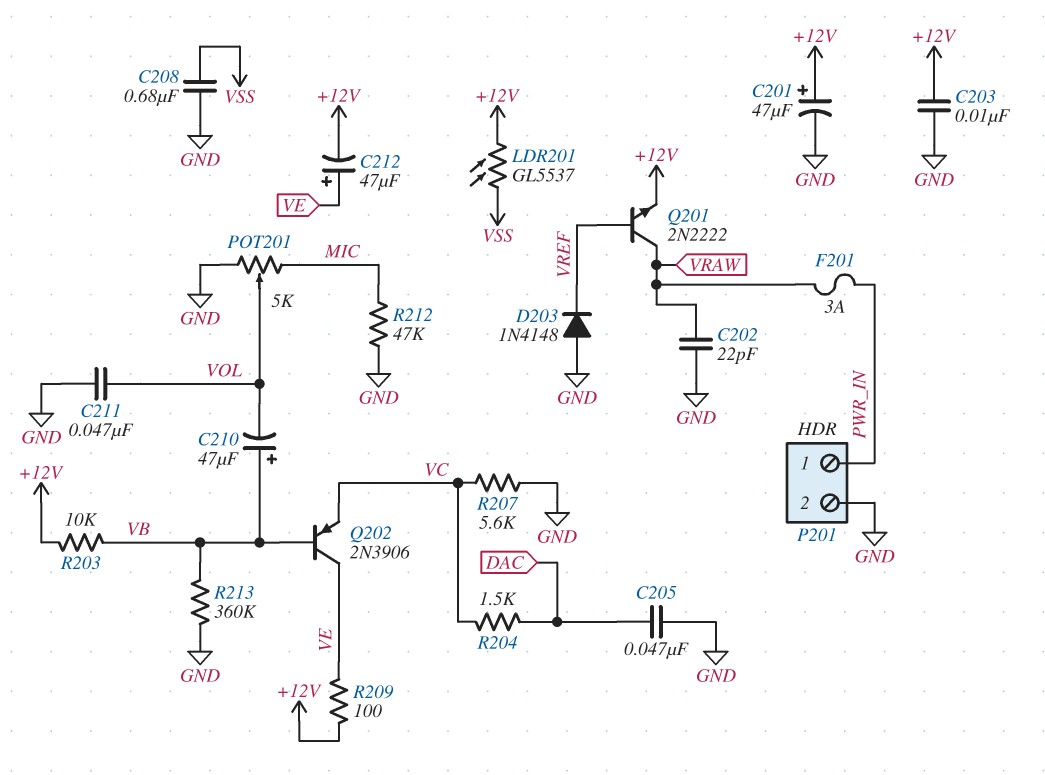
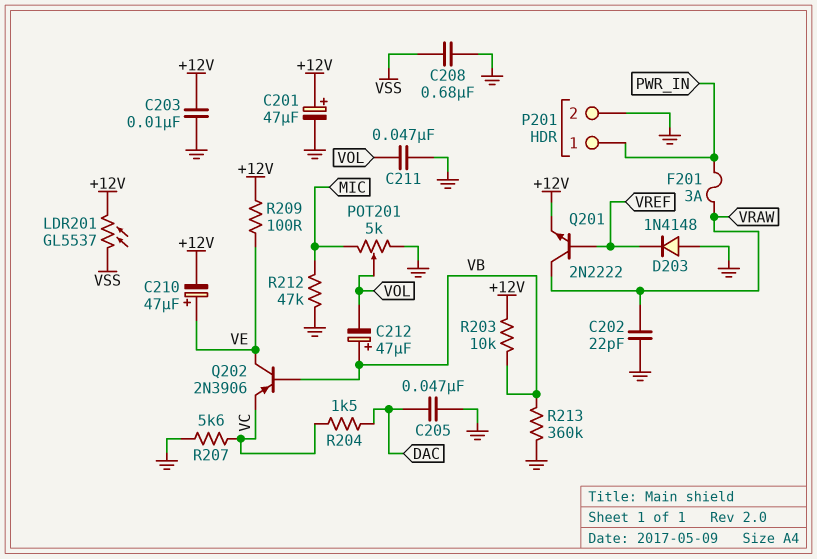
C210: 47uF (plus VB, minus VOL) -> 47uF (plus VE, minus +12V)
C212: 47uF (plus VE, minus +12V) -> 47uF (plus VB, minus VOL)

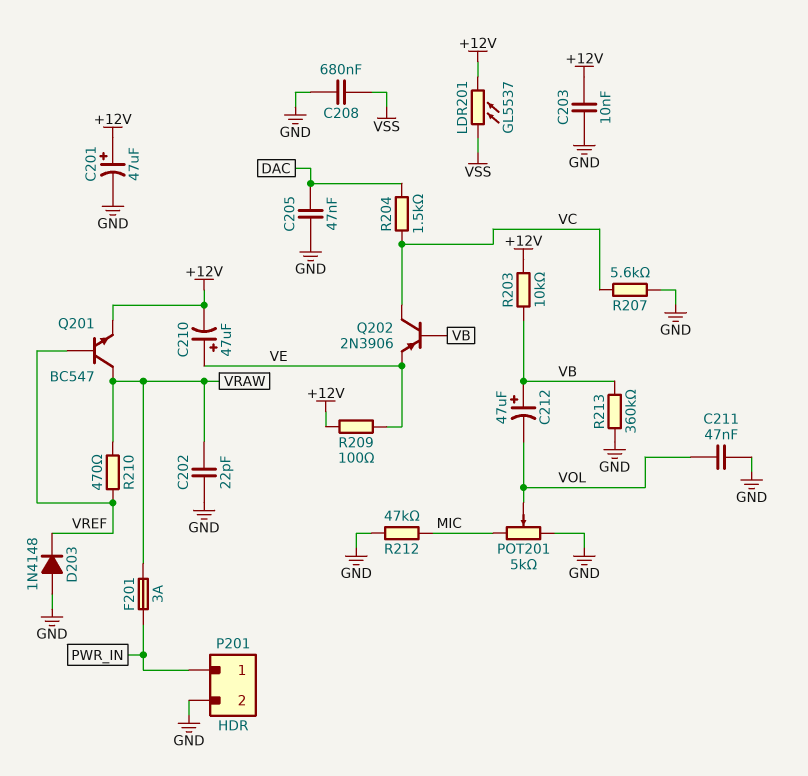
Q201: NPN 2N2222 (B VREF, C VRAW, E +12V) -> NPN BC547 (B VREF, C VRAW, E +12V)
Q202: PNP 2N3906 (B VB, C VE, E VC) -> PNP 2N3906 (B VB, C VC, E VE)
R210: none -> 470 (VRAW, VREF)

